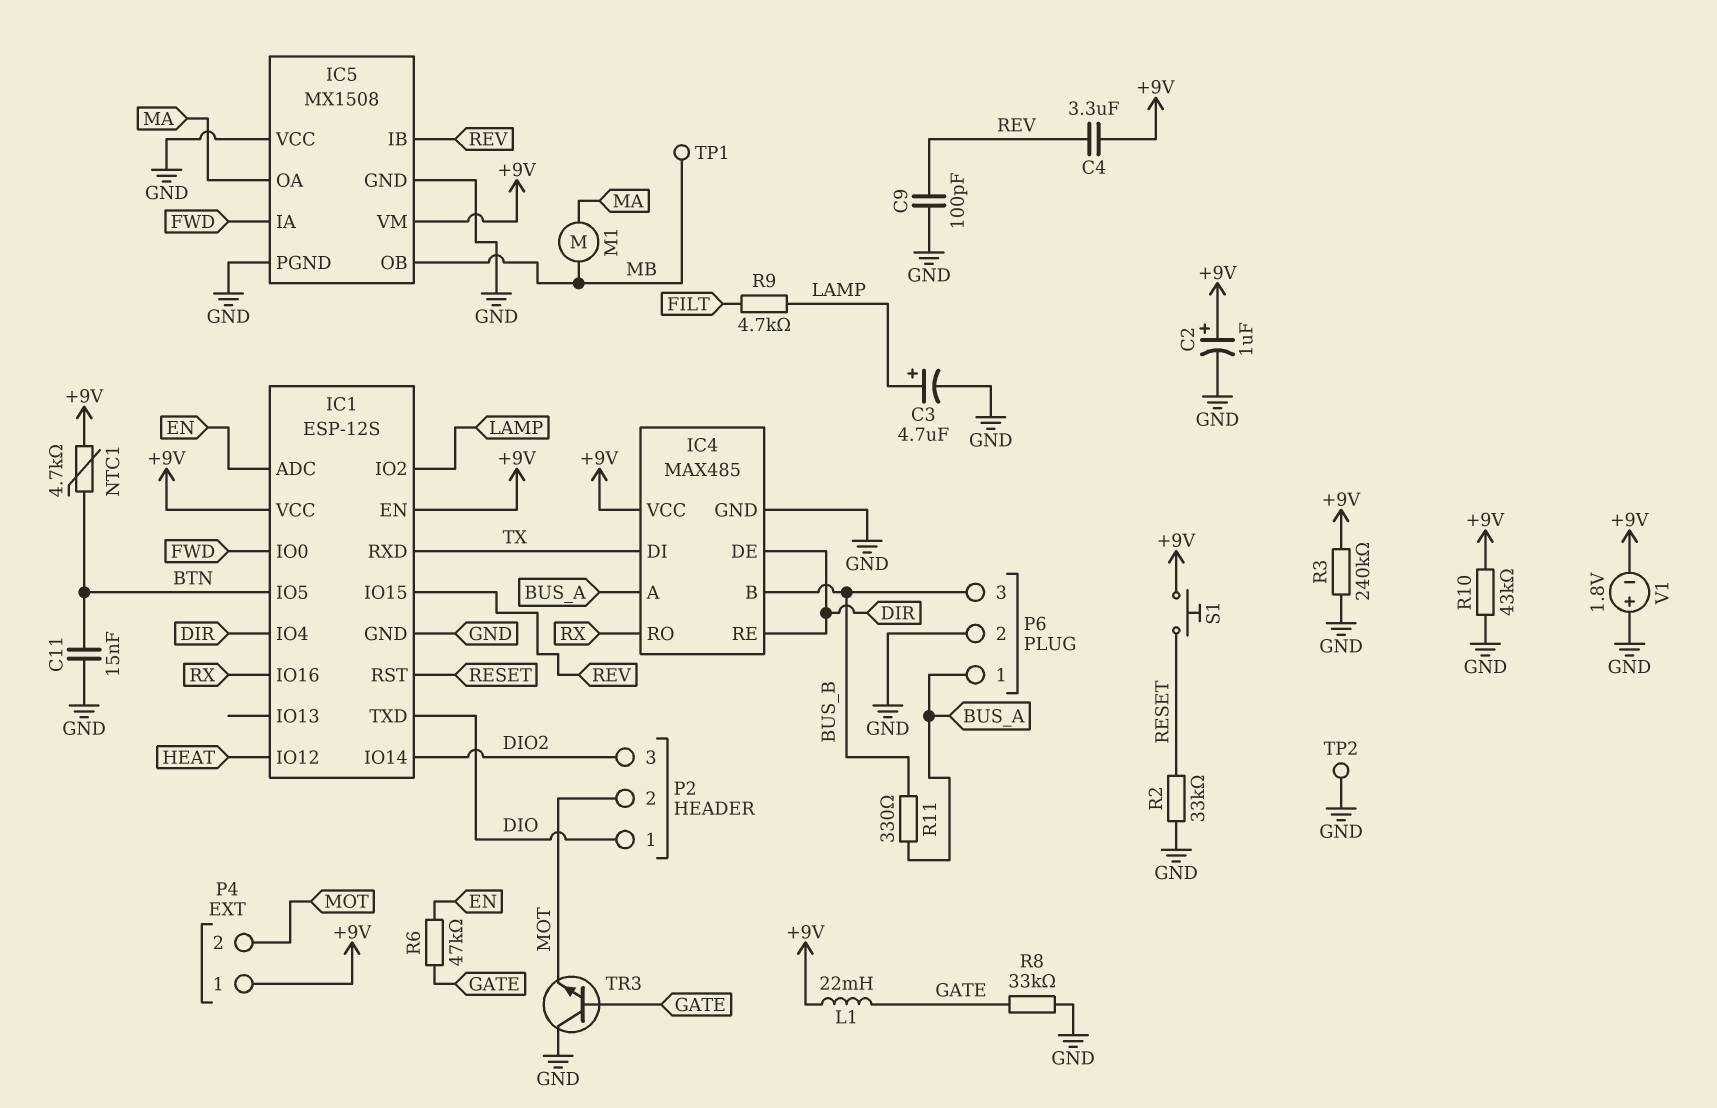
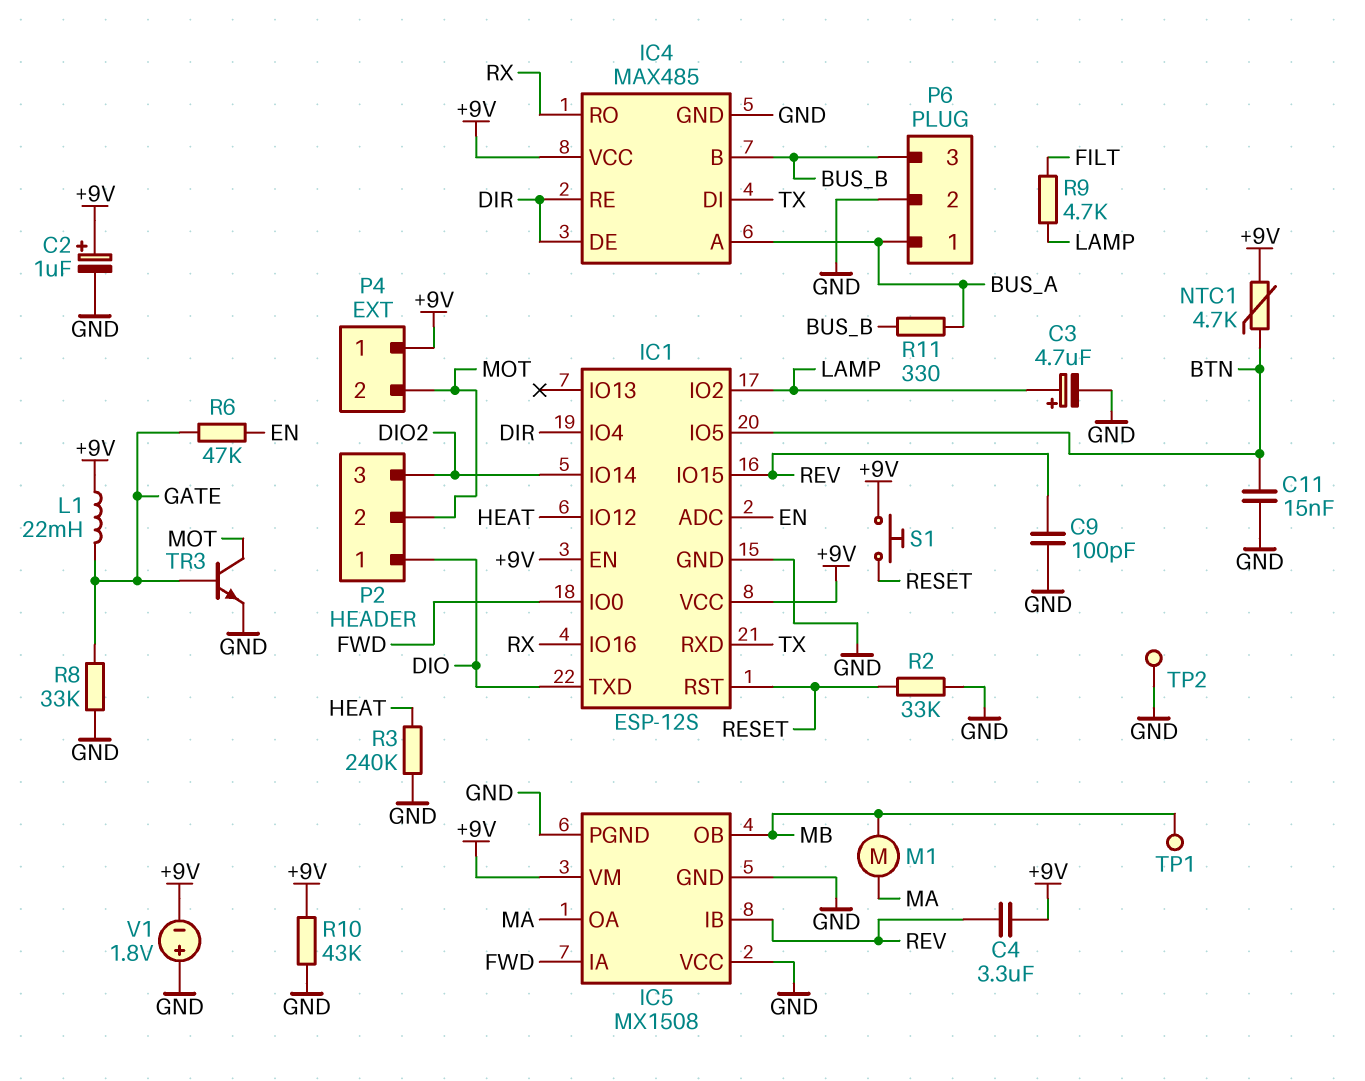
R3: 240k (+9V, GND) -> 240k (GND, HEAT)
TR3: NPN (B GATE, C GND, E MOT) -> NPN (B GATE, C MOT, E GND)

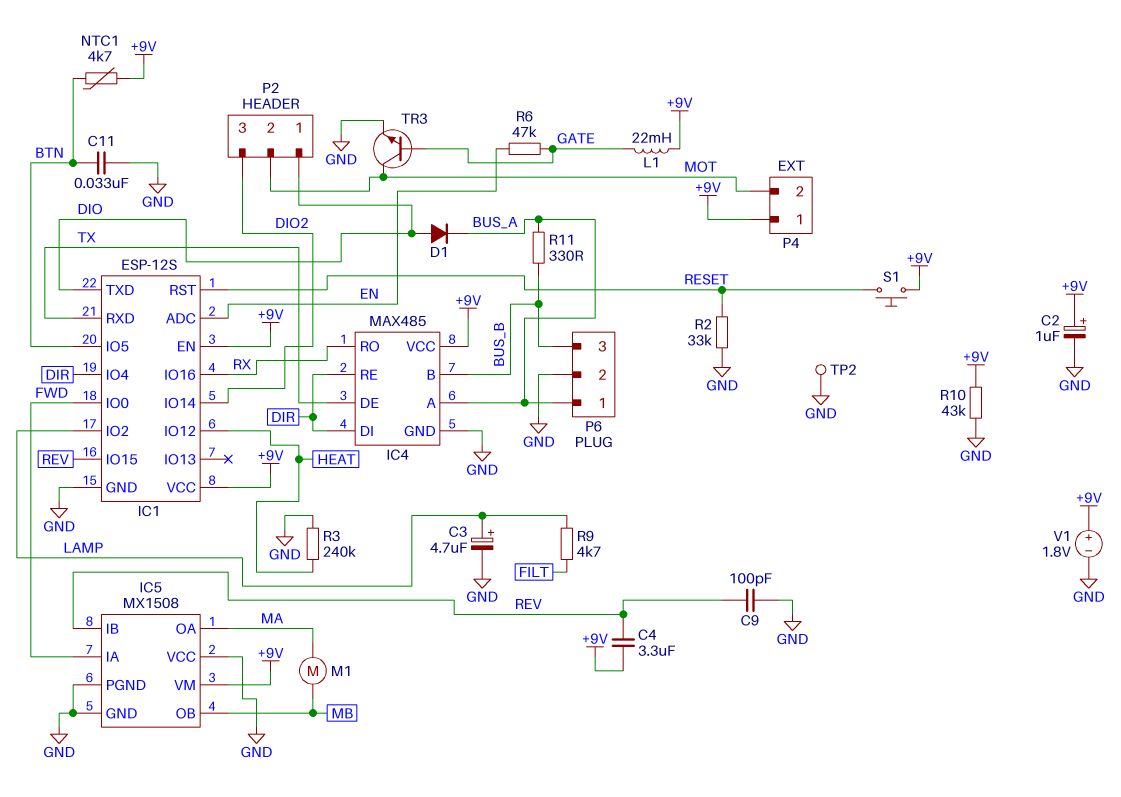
C11: 15nF (BTN, GND) -> 33nF (BTN, GND)
D1: none -> diode (A DIO, K BUS_A)
IC4 pin DE: DIR -> TX
IC4 pin DI: TX -> DIR
R8: 33k (GATE, GND) -> none
TP1: test point (MB) -> none
V1: 1.8V (plus GND, minus +9V) -> 1.8V (plus +9V, minus GND)

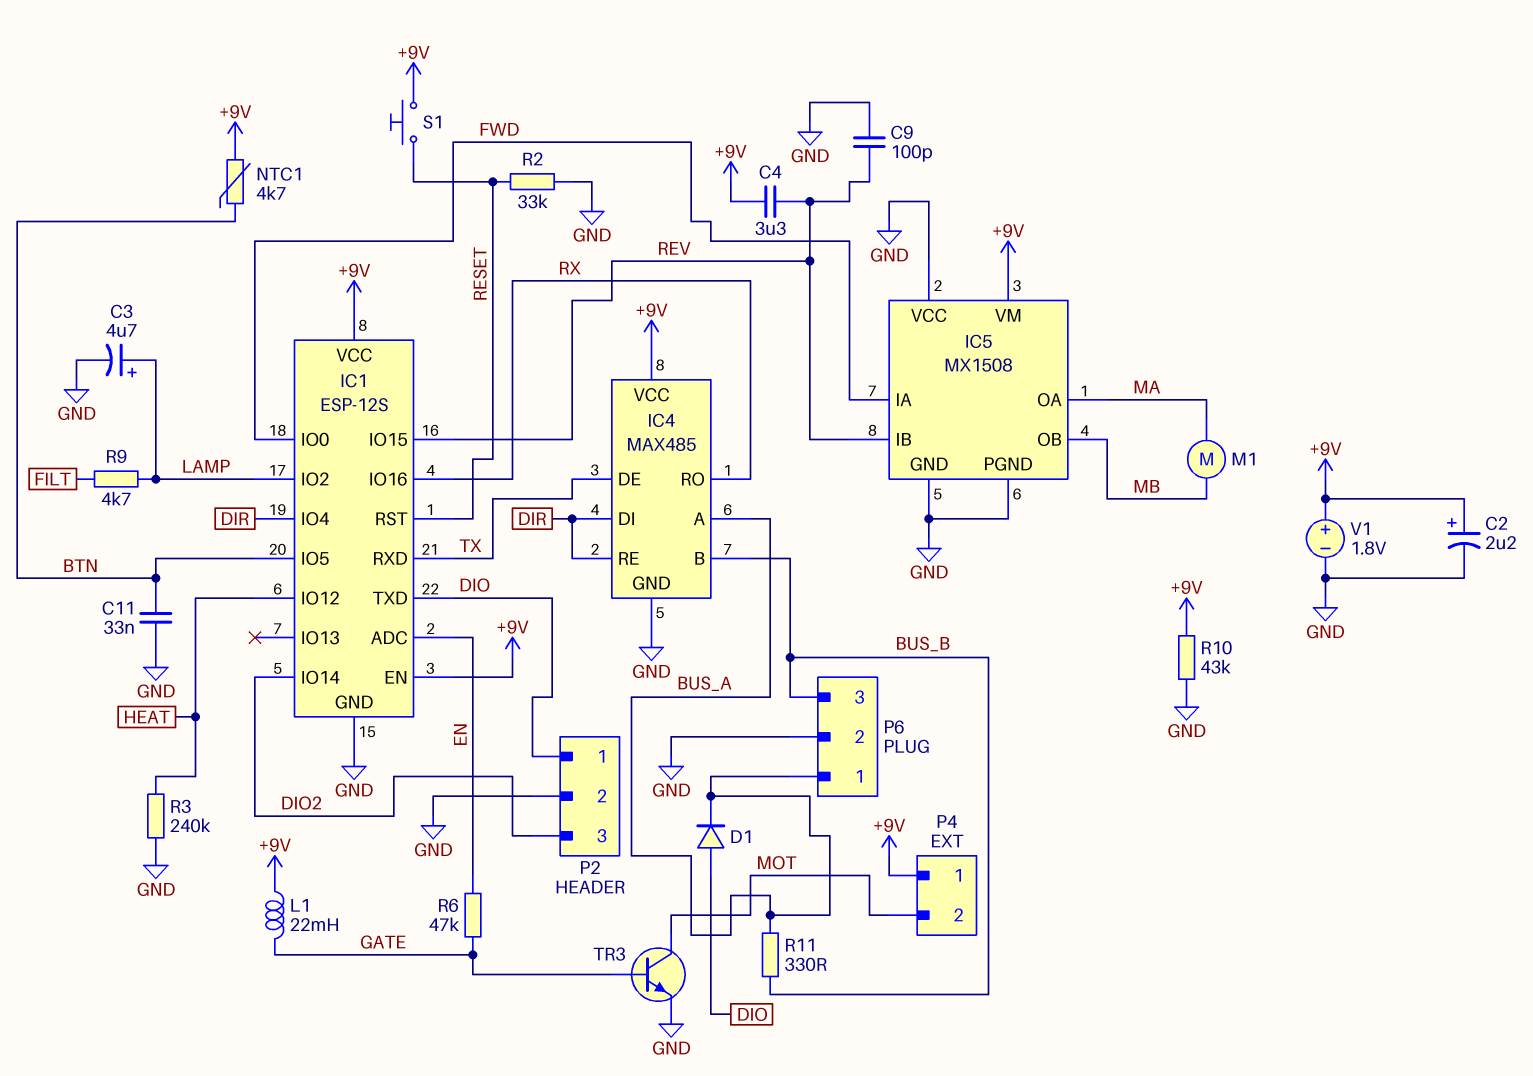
C2: 1uF (plus +9V, minus GND) -> 2.2uF (plus +9V, minus GND)
P2 pin 2: MOT -> GND
TP2: test point (GND) -> none

